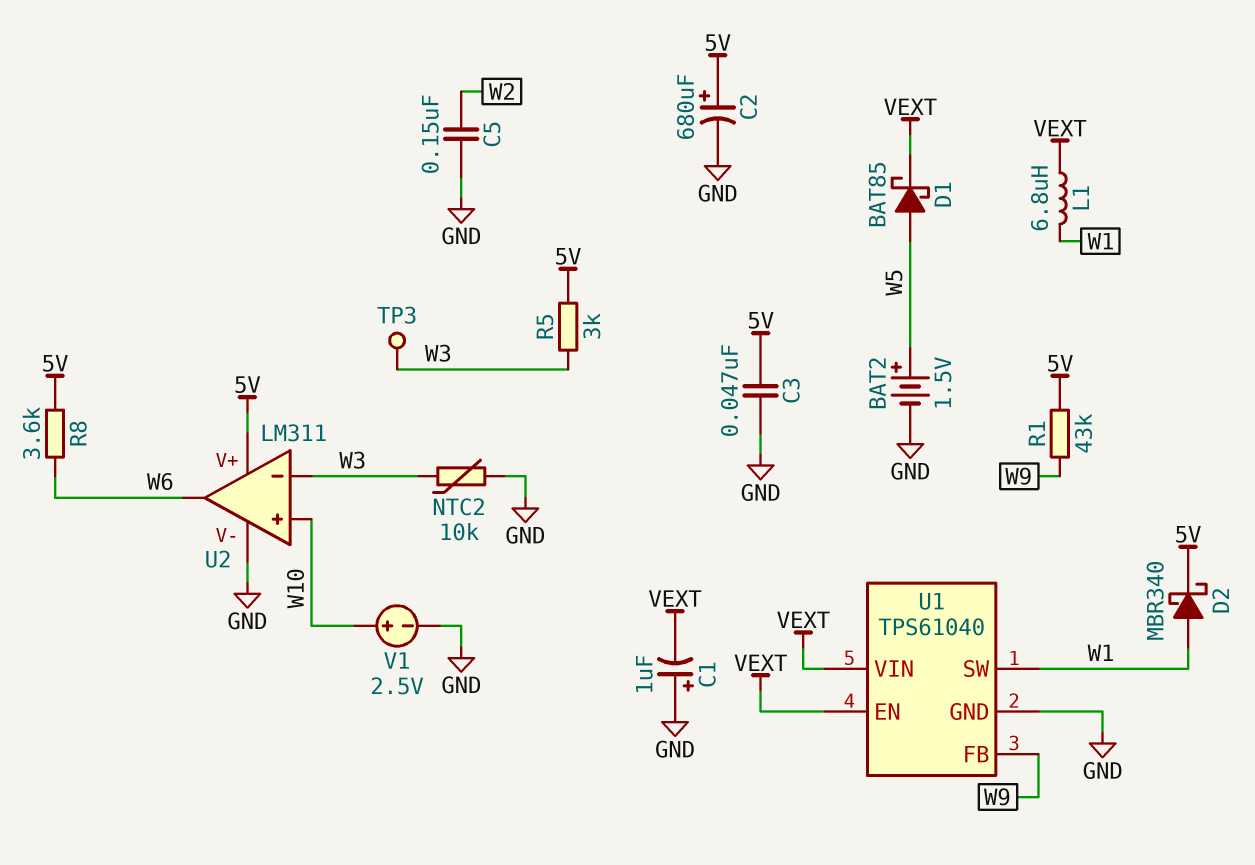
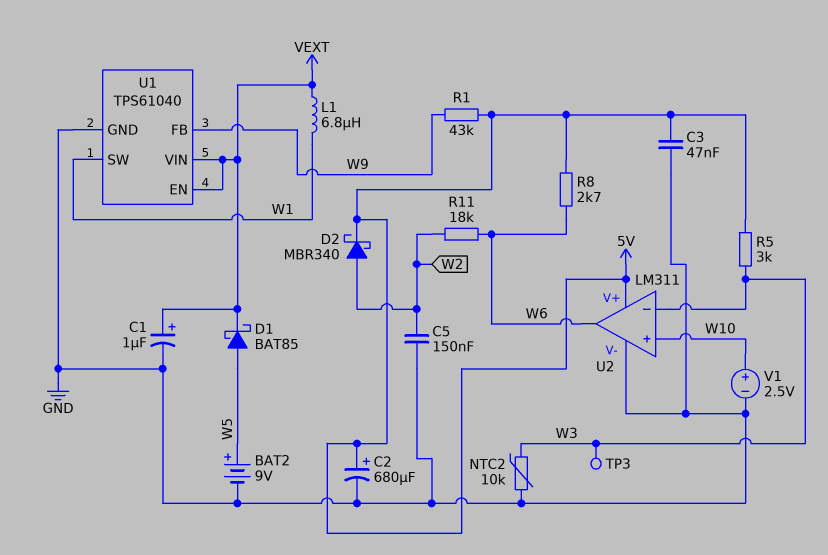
BAT2: 1.5V (plus W5, minus GND) -> 9V (plus W5, minus GND)
C1: 1uF (plus GND, minus VEXT) -> 1uF (plus VEXT, minus GND)
D2: schottky MBR340 (A W1, K 5V) -> schottky MBR340 (A W2, K 5V)
R8: 3.6k (5V, W6) -> 2.7k (5V, W6)
R11: none -> 18k (W2, W6)

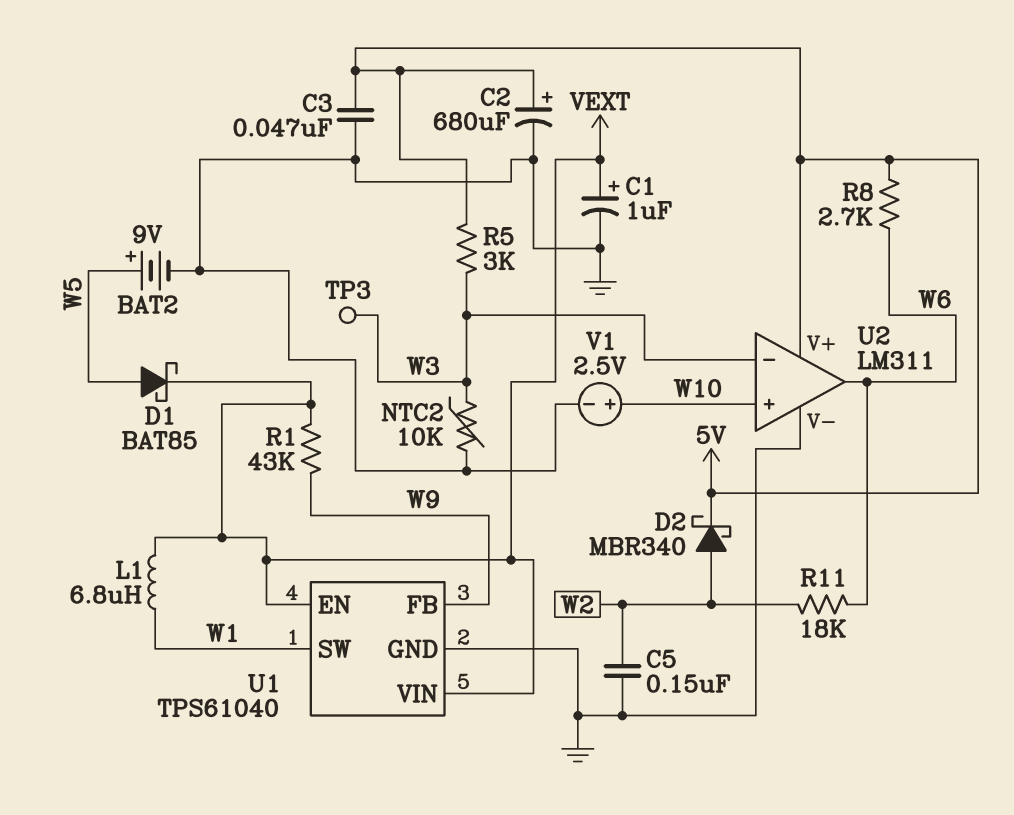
R1: 43k (5V, W9) -> 43k (VEXT, W9)

